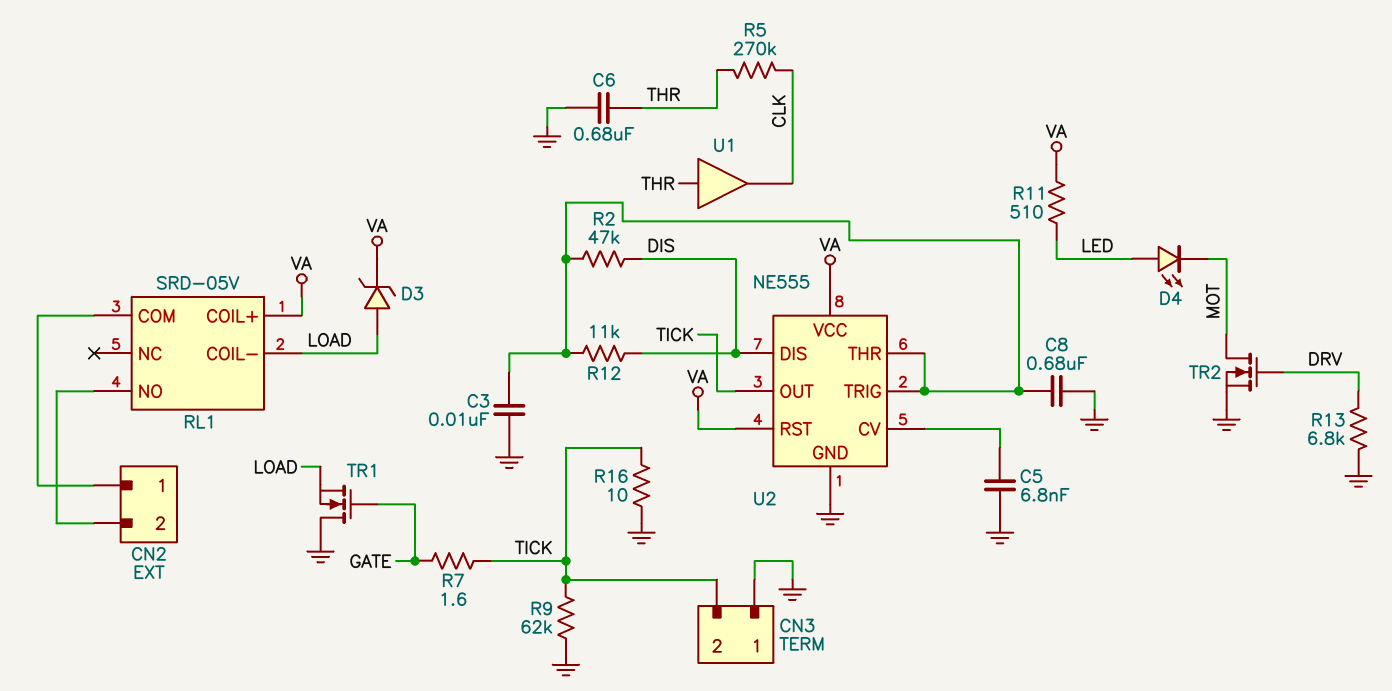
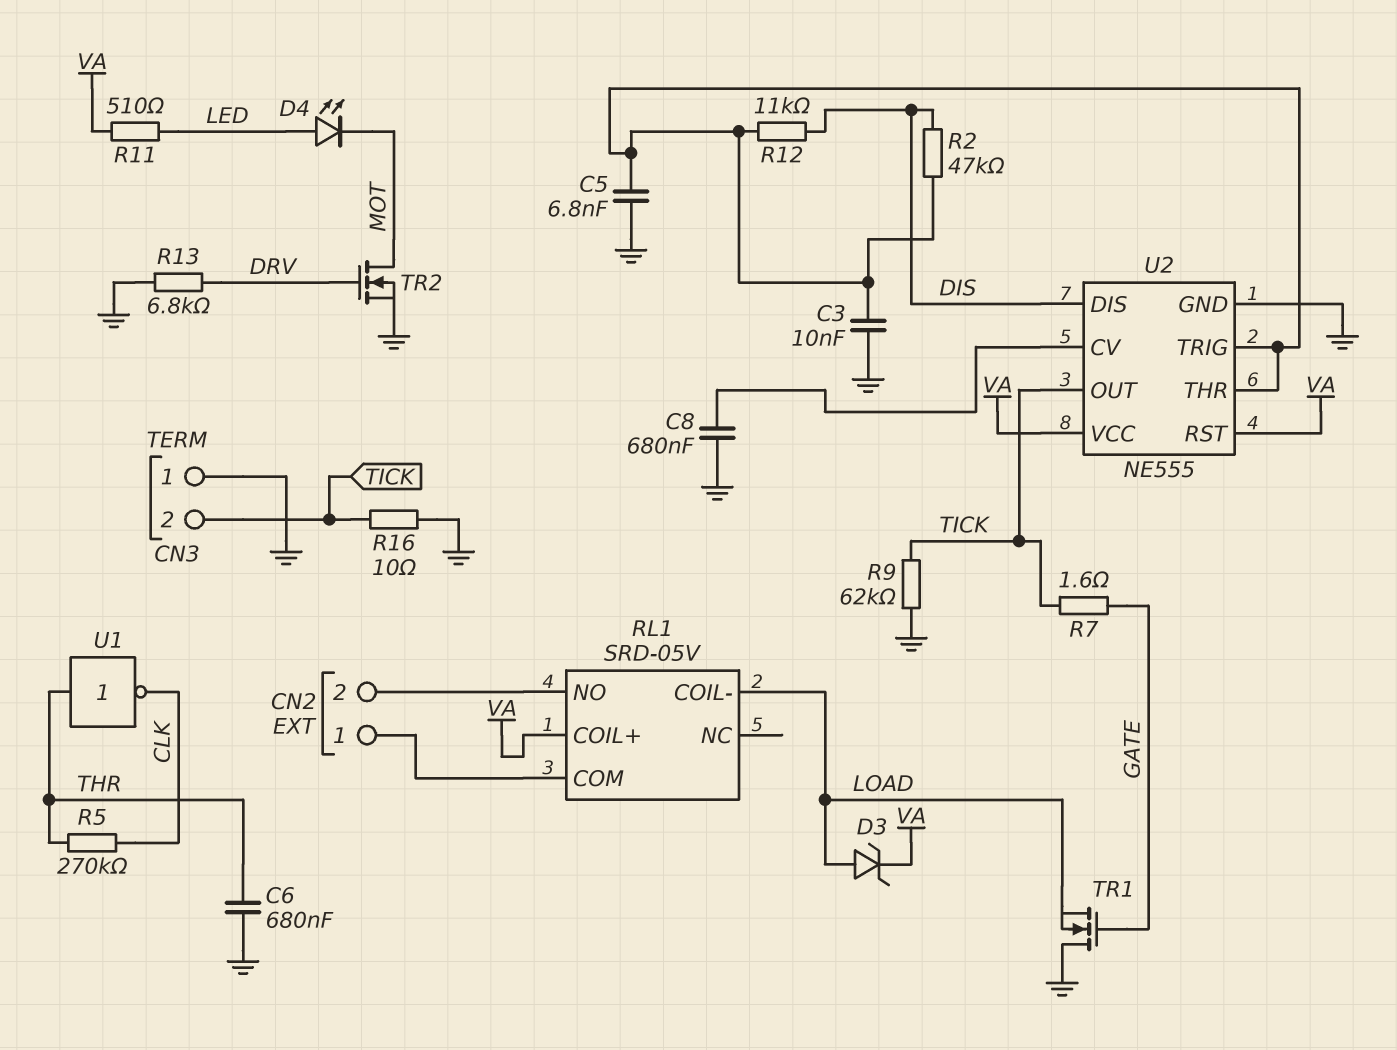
C5: 6.8nF (GND, U2/CV) -> 6.8nF (GND, U2/THR)
C8: 680nF (GND, U2/THR) -> 680nF (GND, U2/CV)
U1: buffer (in THR, out CLK) -> NOT (in THR, out CLK)

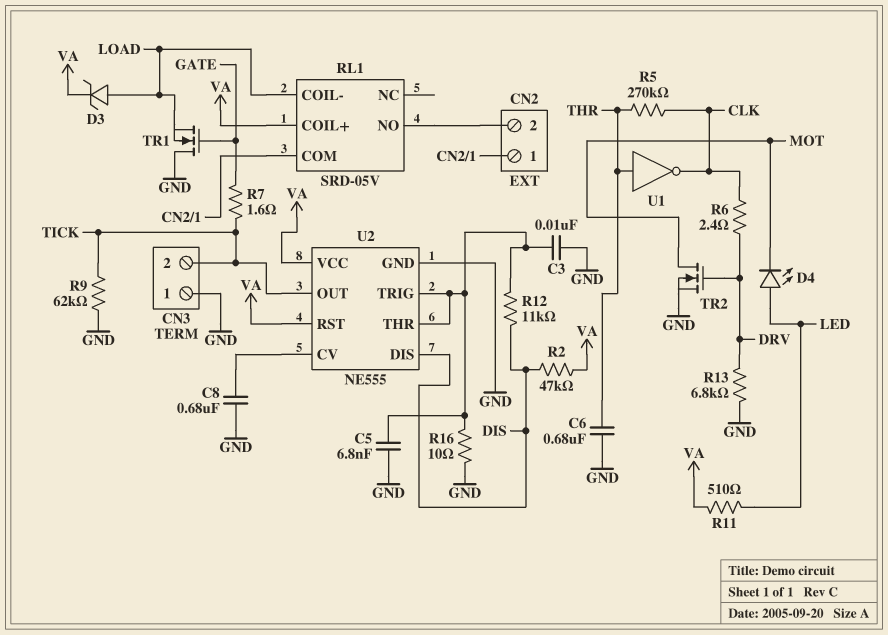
R2: 47k (DIS, U2/THR) -> 47k (DIS, VA)
R6: none -> 2.4 (CLK, DRV)
R16: 10 (GND, TICK) -> 10 (GND, U2/THR)

